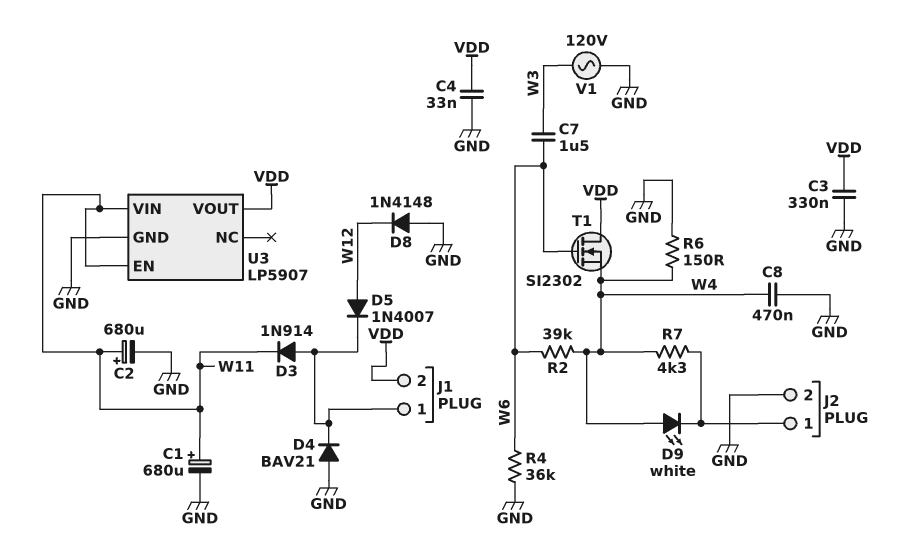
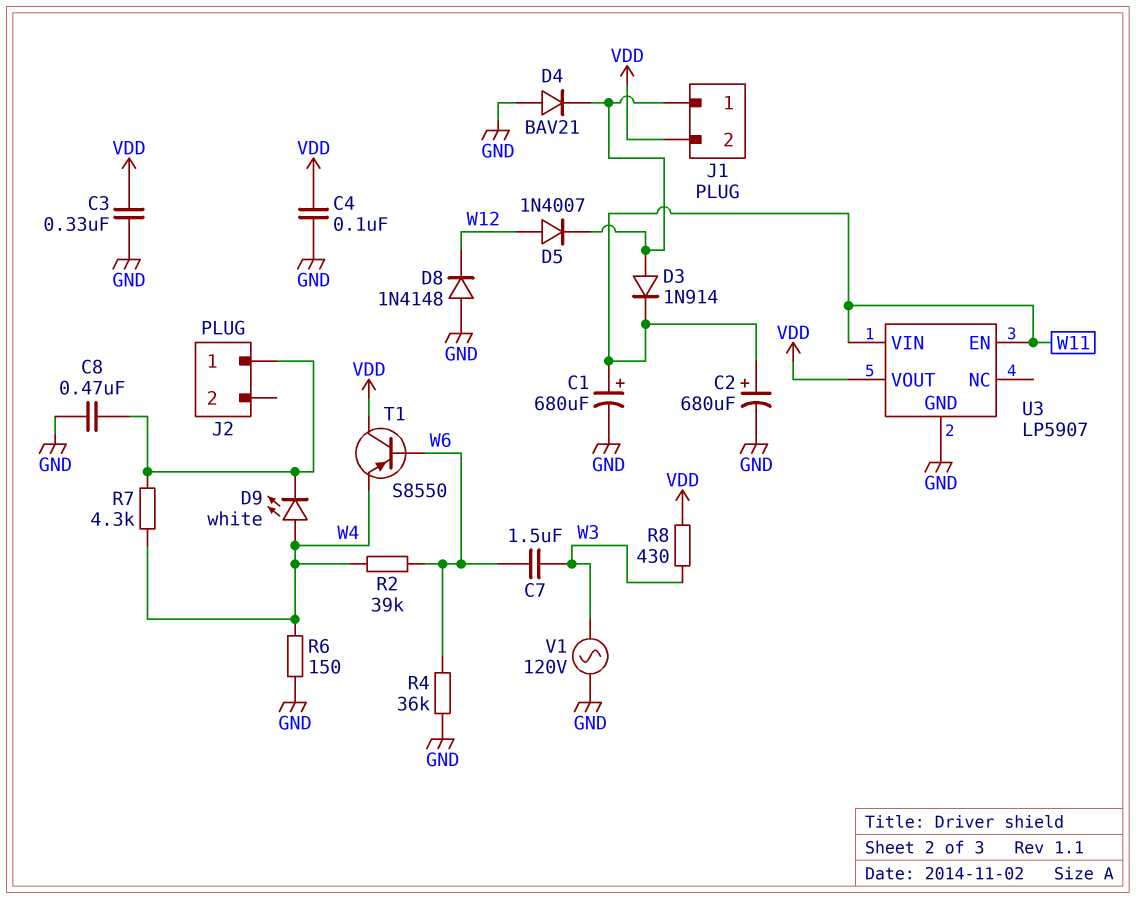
C4: 33nF (GND, VDD) -> 100nF (GND, VDD)
C8: 470nF (GND, W4) -> 470nF (GND, J2/1)
J2 pin 2: GND -> none
R8: none -> 430 (VDD, W3)
T1: NMOS SI2302 (G W6, D VDD, S W4) -> PNP S8550 (B W6, C VDD, E W4)

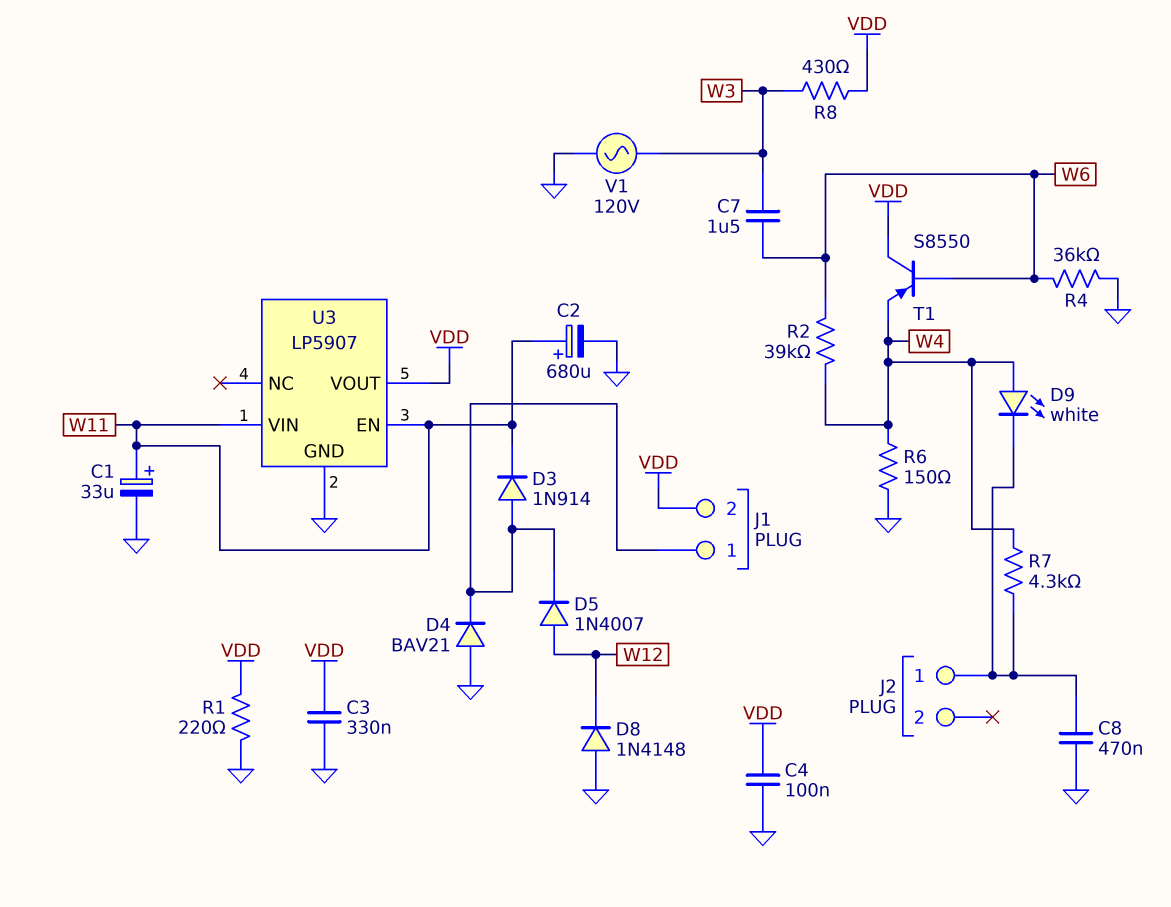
C1: 680uF (plus W11, minus GND) -> 33uF (plus W11, minus GND)
R1: none -> 220 (GND, VDD)

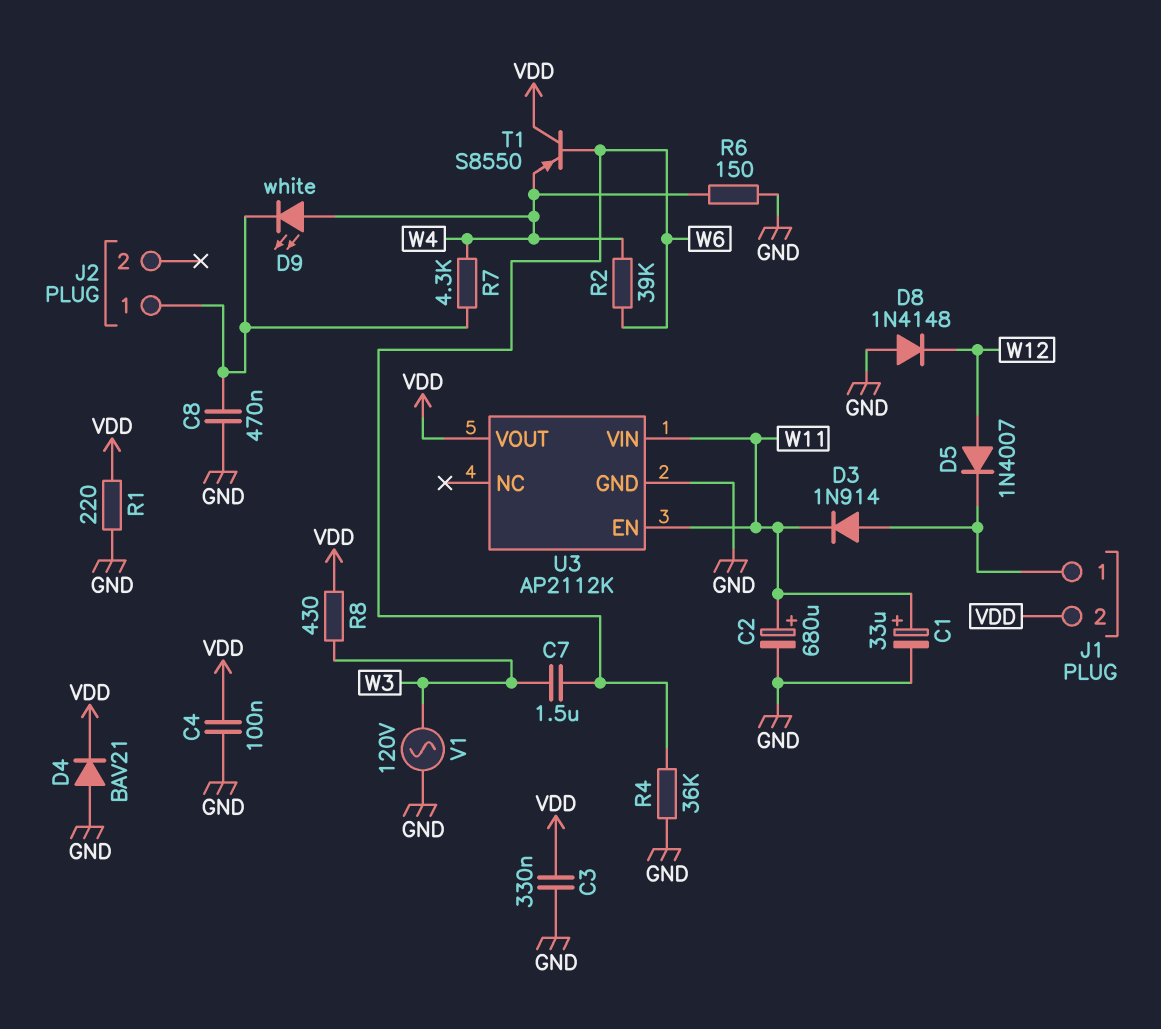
D4: diode BAV21 (A GND, K J1/1) -> diode BAV21 (A GND, K VDD)
U3: LP5907 -> AP2112K

